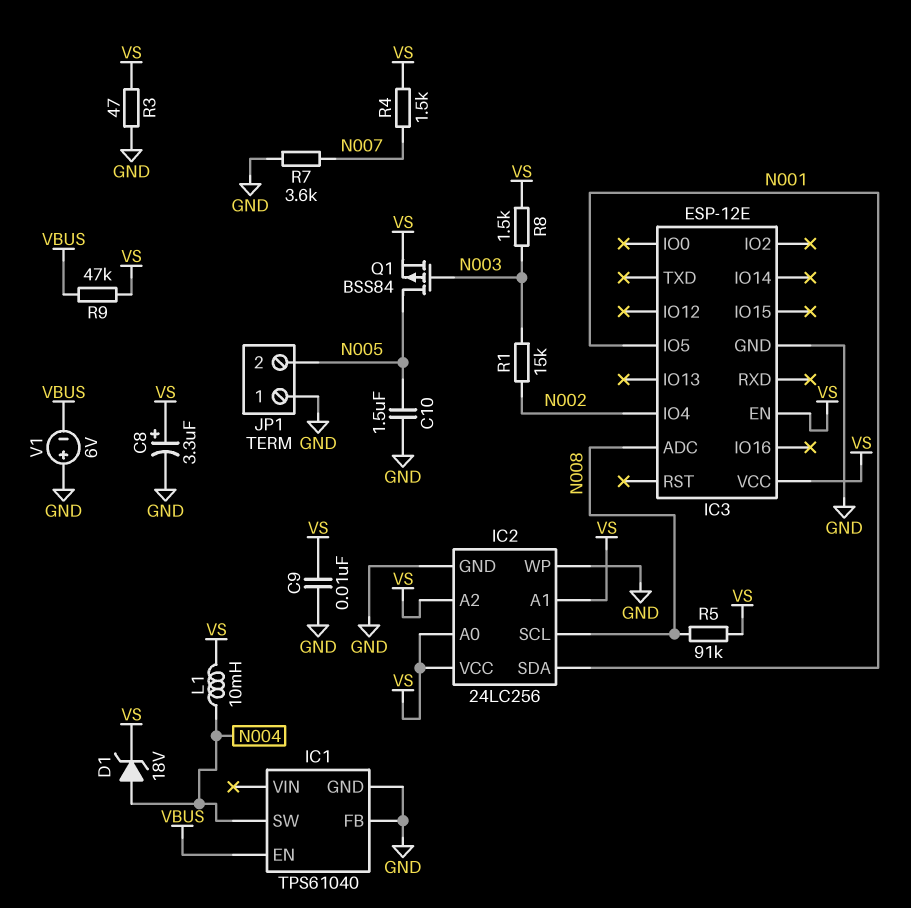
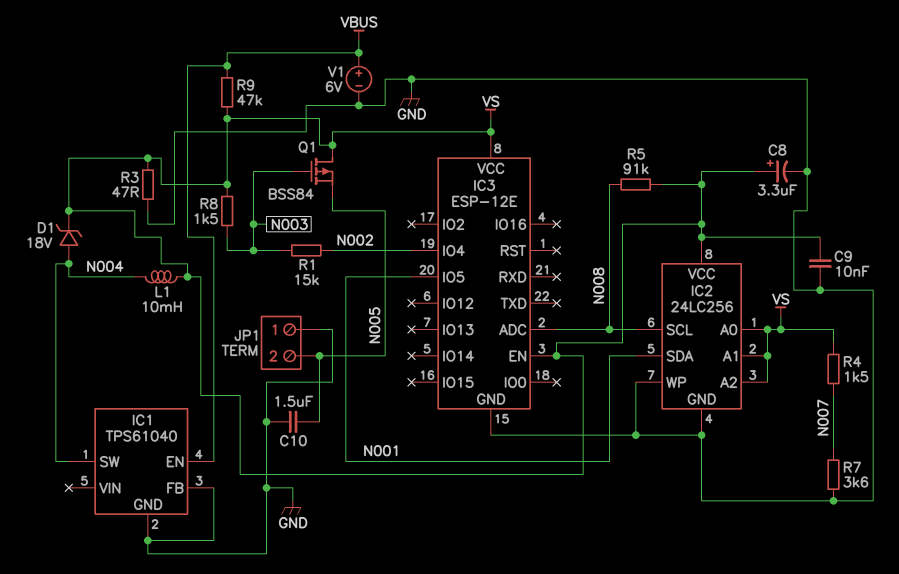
Q1: PMOS BSS84 (G N003, D N005, S VS) -> PMOS BSS84 (G N003, D VS, S N005)
V1: 6V (plus GND, minus VBUS) -> 6V (plus VBUS, minus GND)

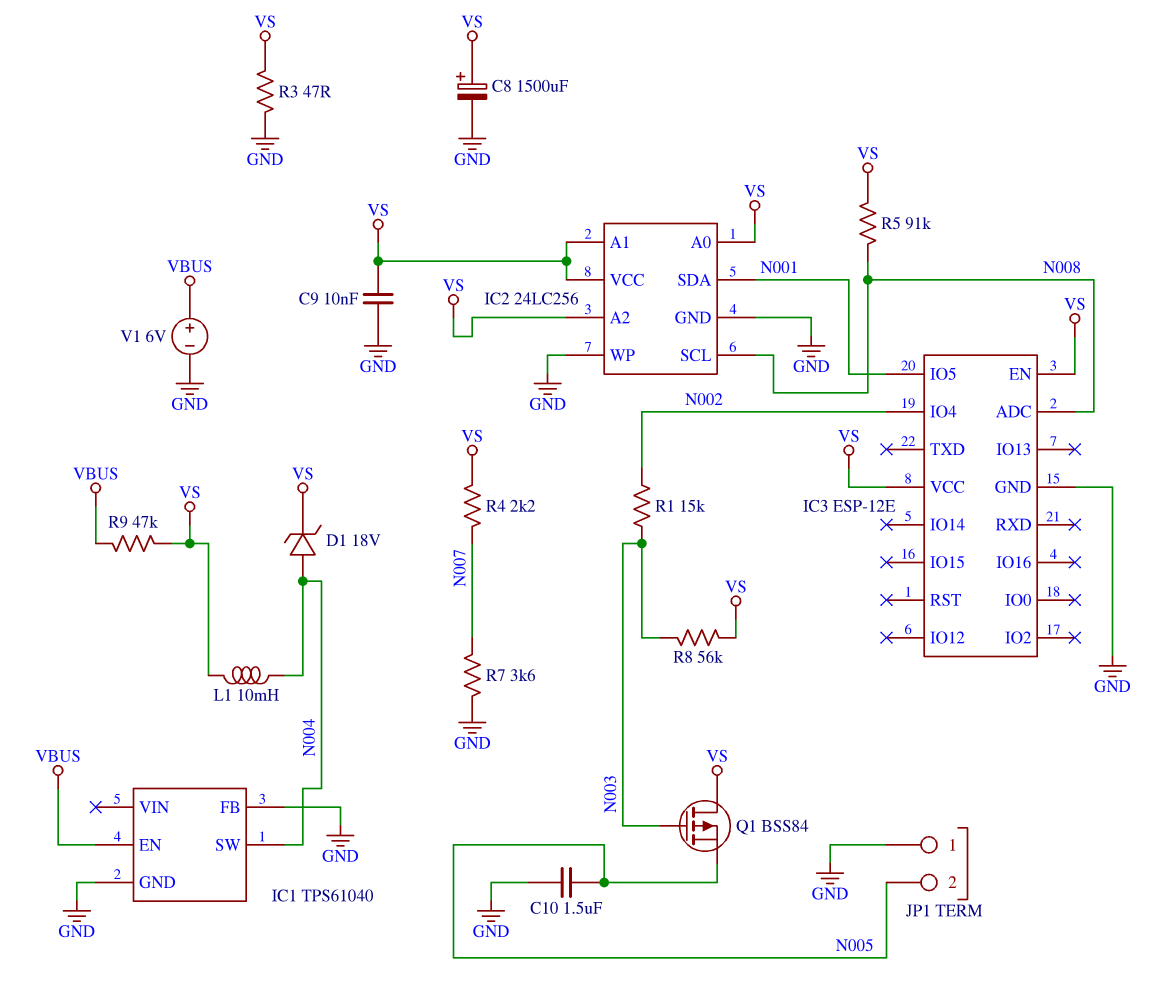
C8: 3.3uF (plus VS, minus GND) -> 1500uF (plus VS, minus GND)
R4: 1.5k (N007, VS) -> 2.2k (N007, VS)
R8: 1.5k (N003, VS) -> 56k (N003, VS)

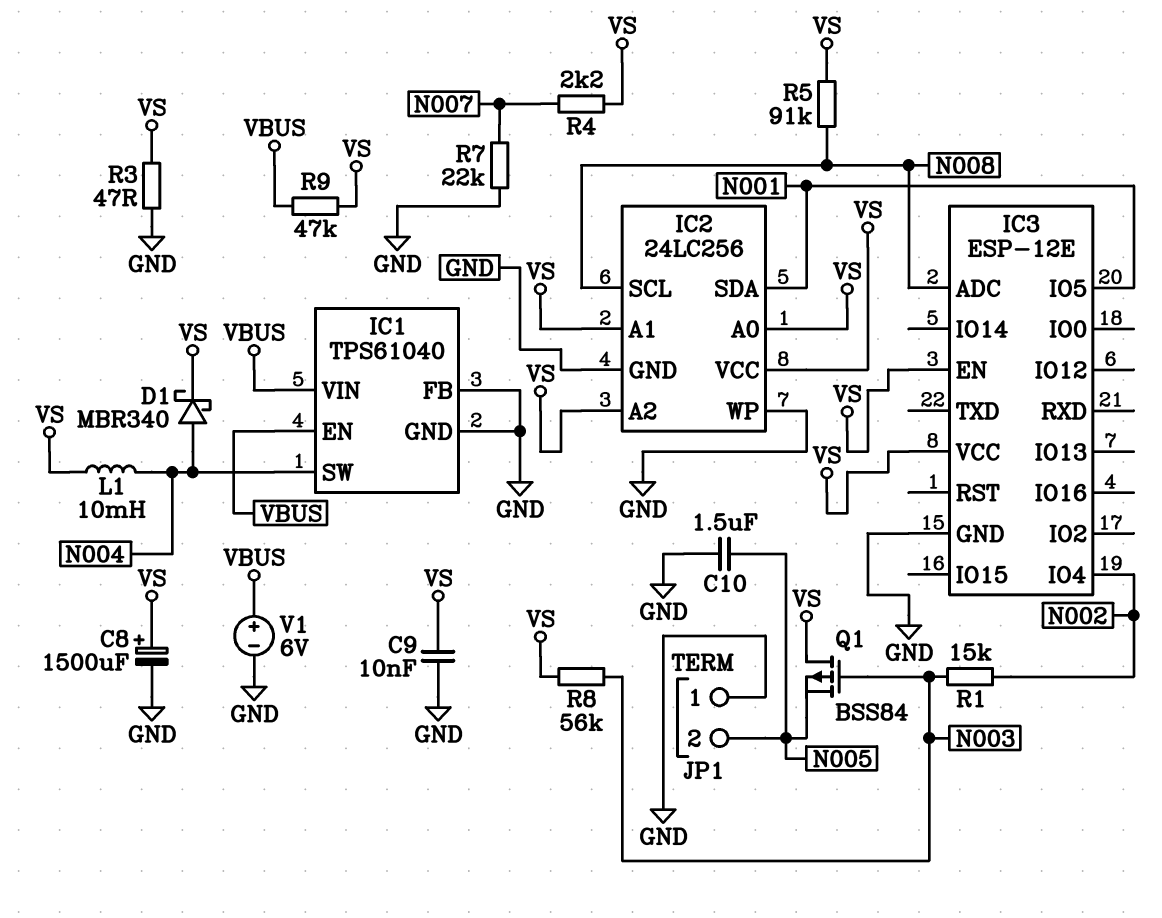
D1: zener 18V (A N004, K VS) -> schottky MBR340 (A N004, K VS)
IC1 pin VIN: none -> VBUS
R7: 3.6k (GND, N007) -> 22k (GND, N007)

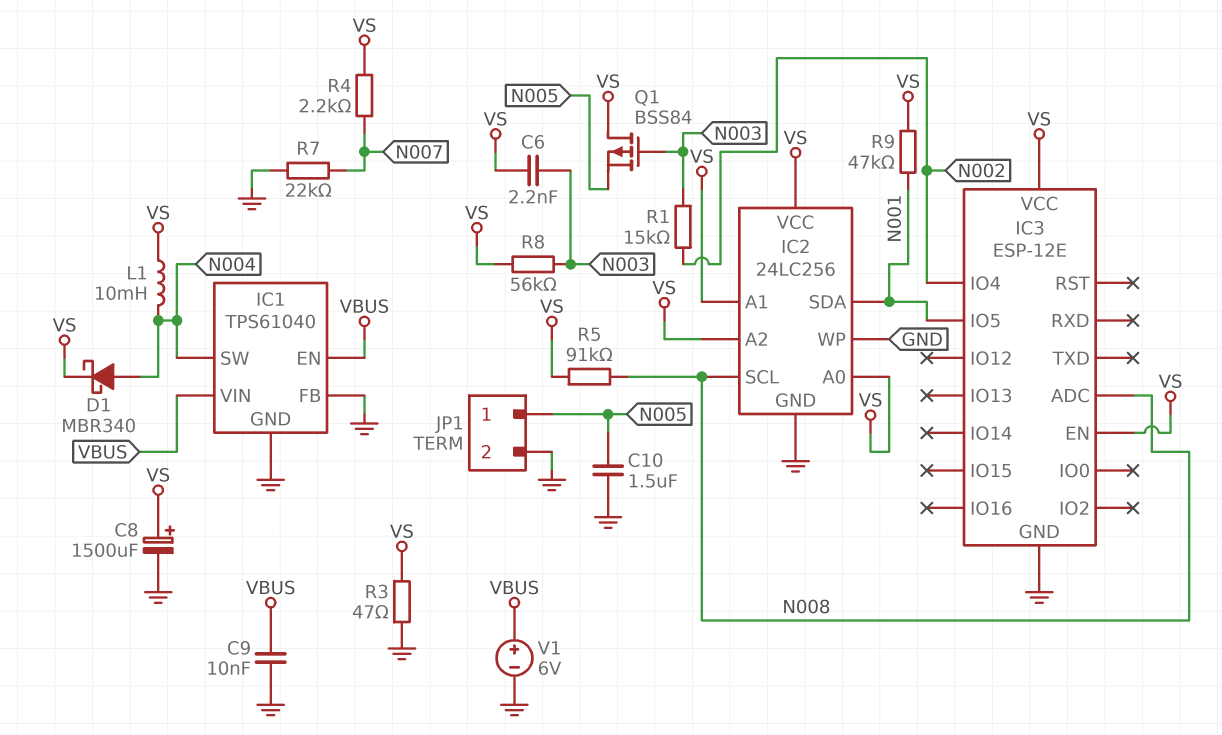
C6: none -> 2.2nF (N003, VS)
C9: 10nF (GND, VS) -> 10nF (GND, VBUS)
JP1 pin 1: GND -> N005
JP1 pin 2: N005 -> GND
R9: 47k (VBUS, VS) -> 47k (N001, VS)

